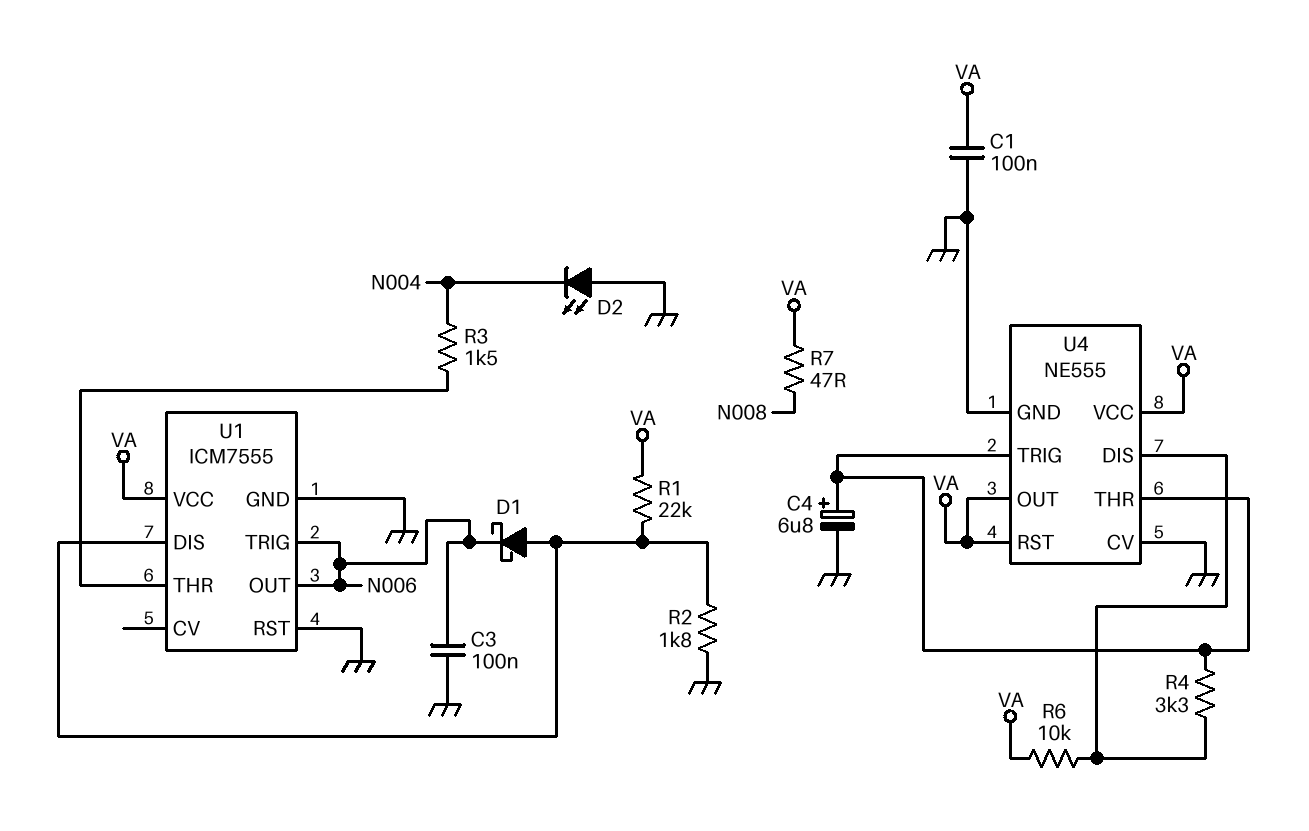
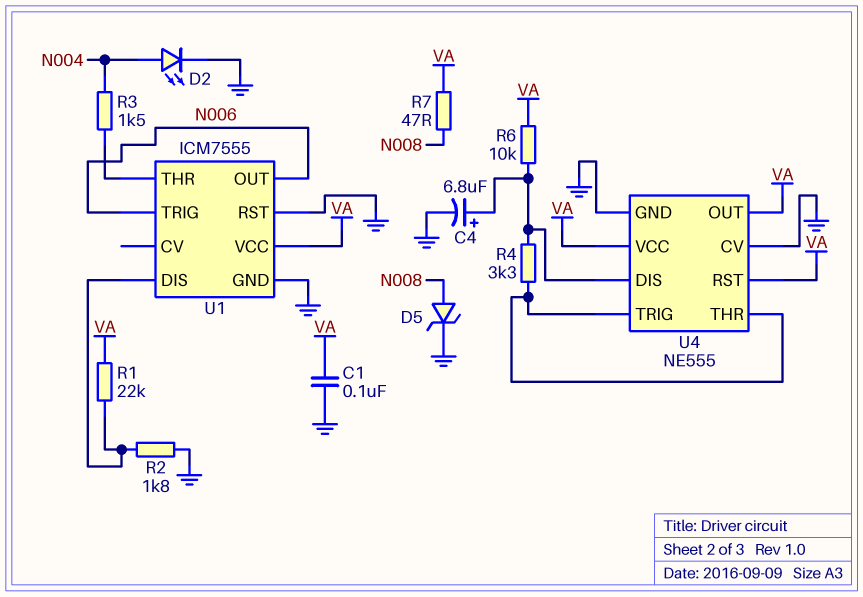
C3: 100nF (GND, N006) -> none
C4: 6.8uF (plus U4/THR, minus GND) -> 6.8uF (plus U4/DIS, minus GND)
D1: schottky (A U1/DIS, K N006) -> none
D2: LED (A GND, K N004) -> LED (A N004, K GND)
D5: none -> zener (A N008, K GND)

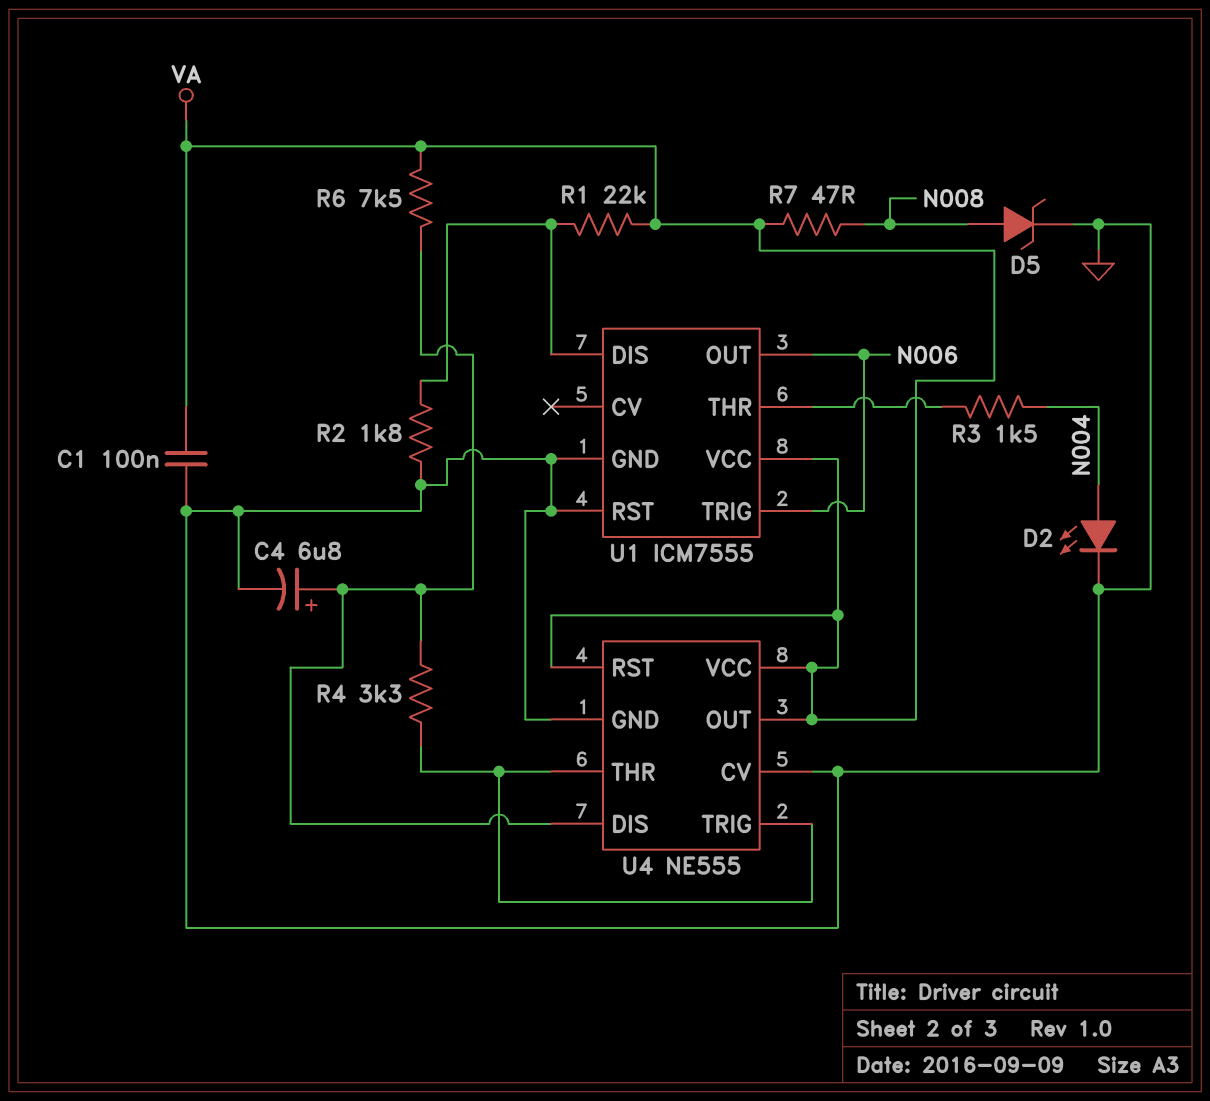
R6: 10k (U4/DIS, VA) -> 7.5k (U4/DIS, VA)

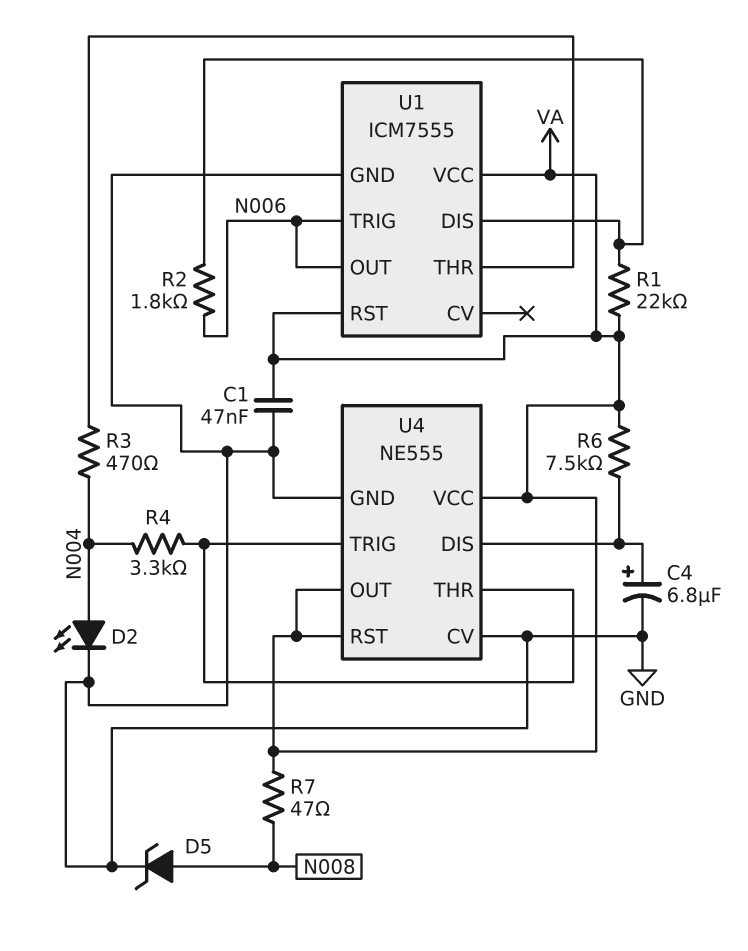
C1: 100nF (GND, VA) -> 47nF (GND, VA)
R2: 1.8k (GND, U1/DIS) -> 1.8k (N006, U1/DIS)
R3: 1.5k (N004, U1/THR) -> 470 (N004, U1/THR)
R4: 3.3k (U4/DIS, U4/THR) -> 3.3k (N004, U4/THR)
U1 pin RST: GND -> VA

